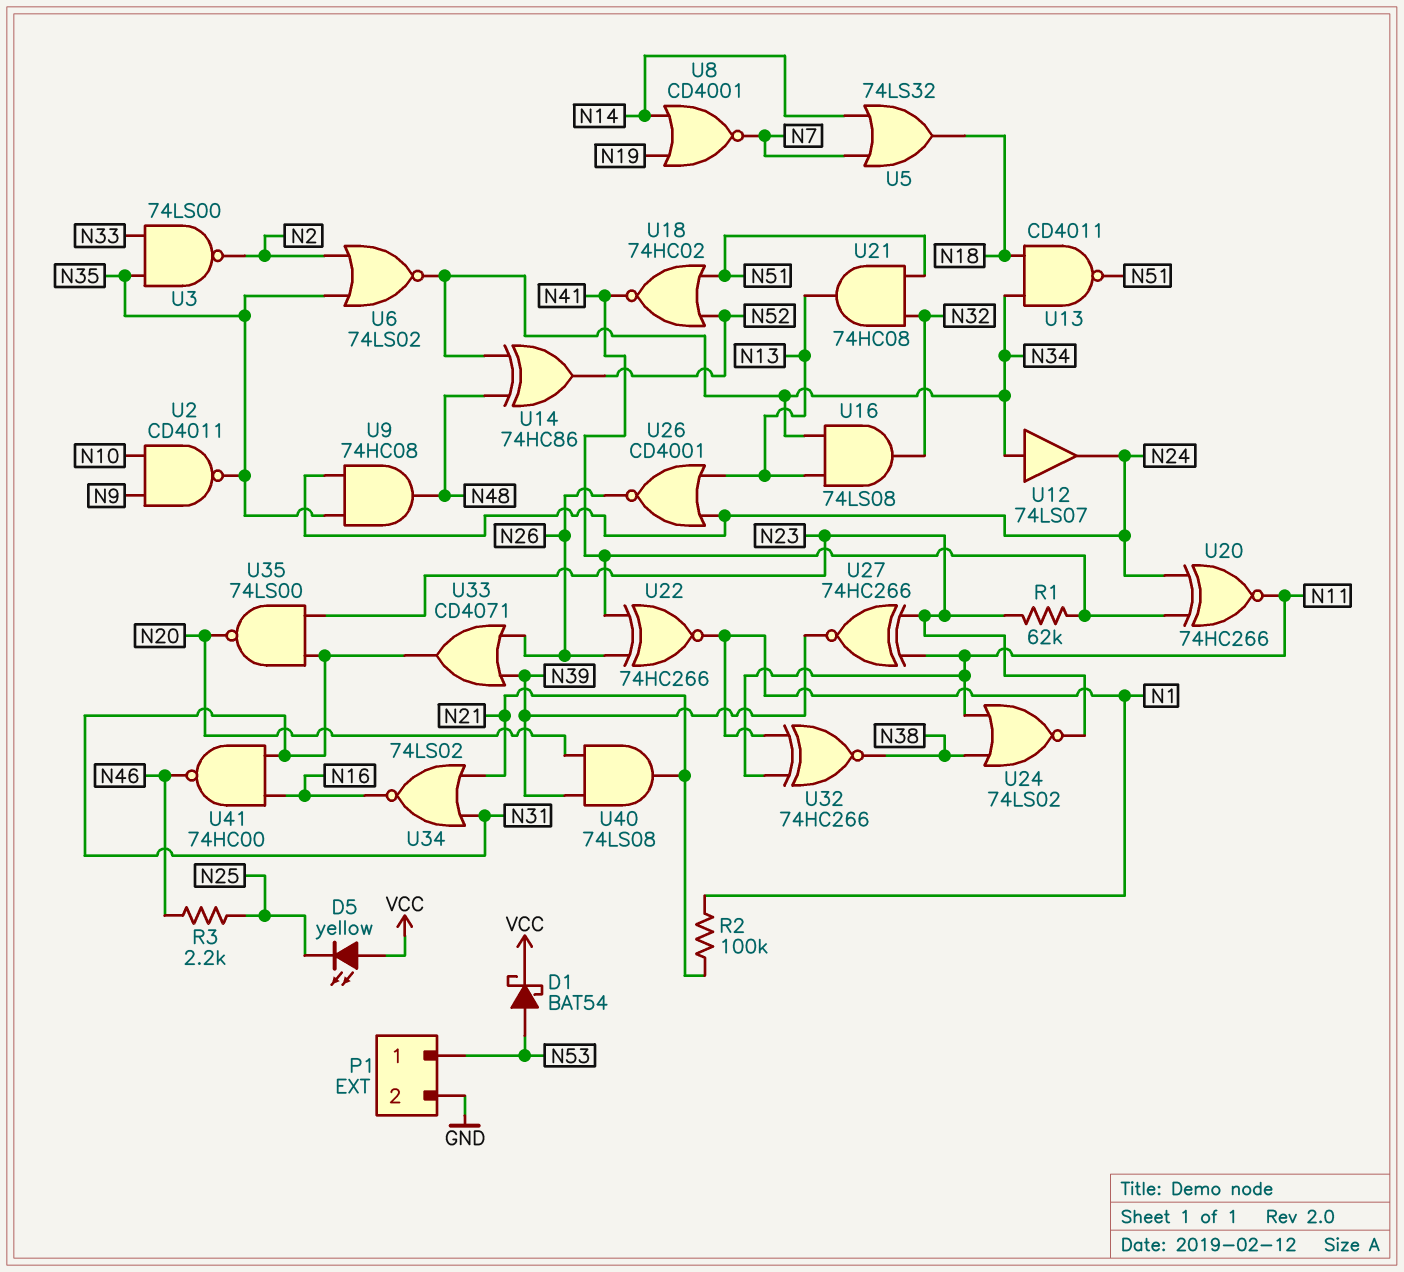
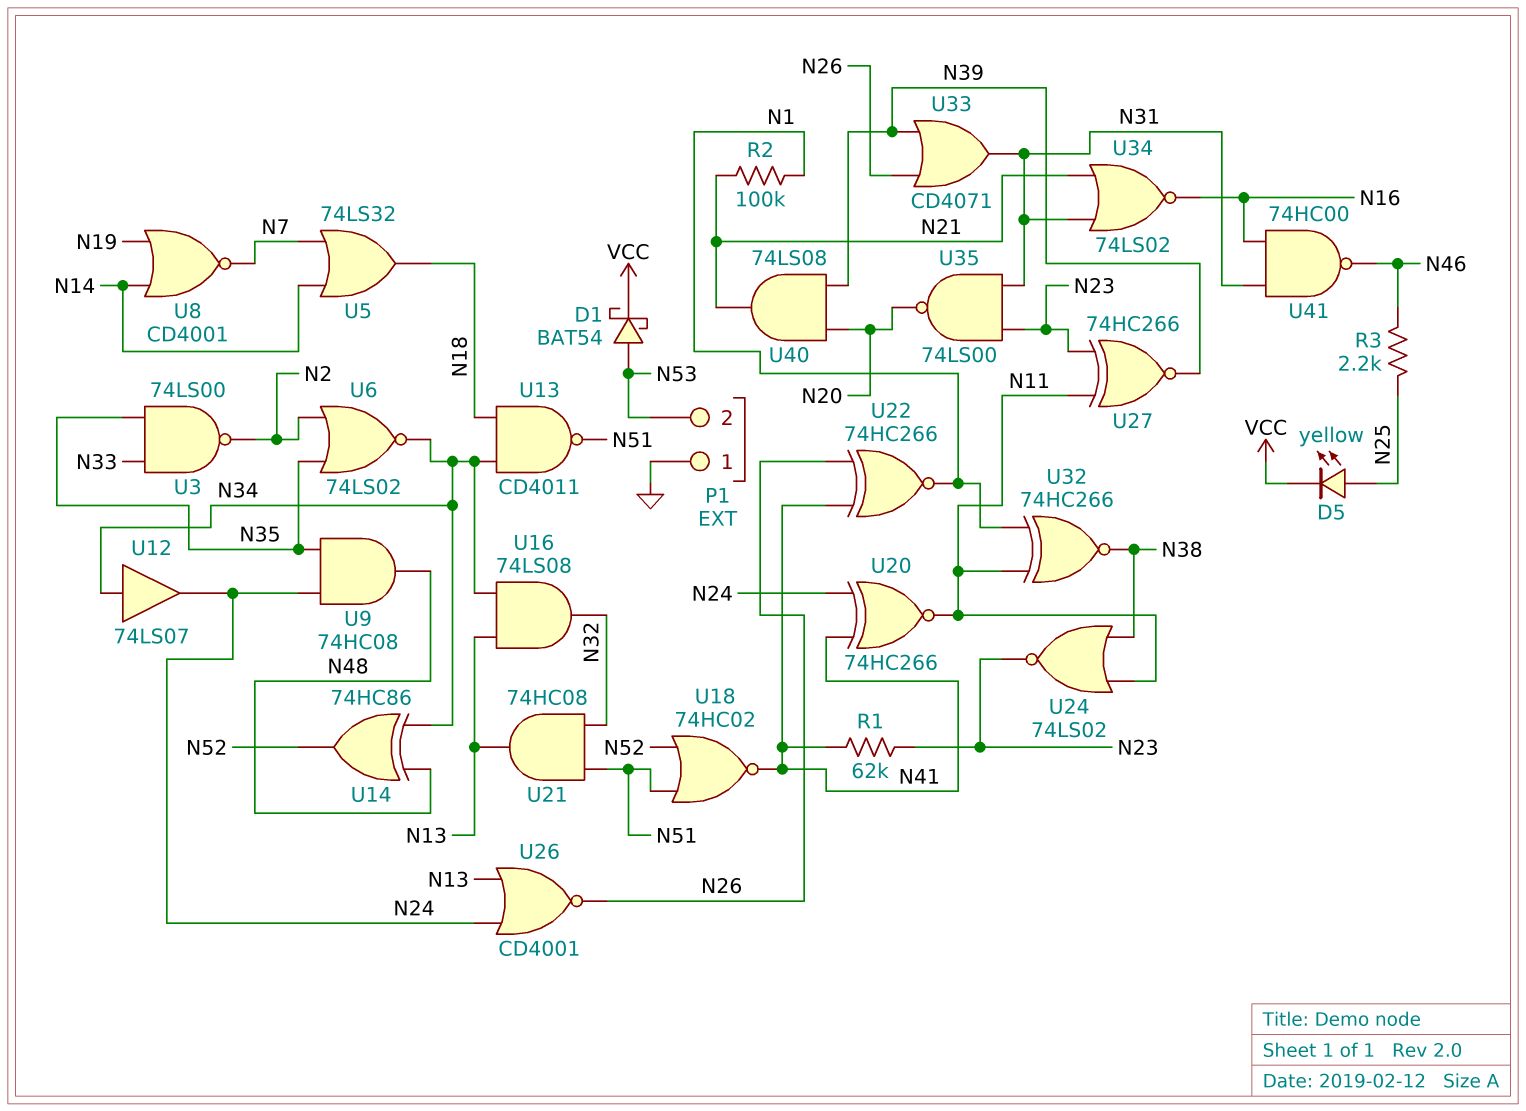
D5: LED yellow (A VCC, K N25) -> LED yellow (A N25, K VCC)
P1 pin 1: N53 -> GND
P1 pin 2: GND -> N53
U2: NAND CD4011 (in N9, in N10, out N35) -> none

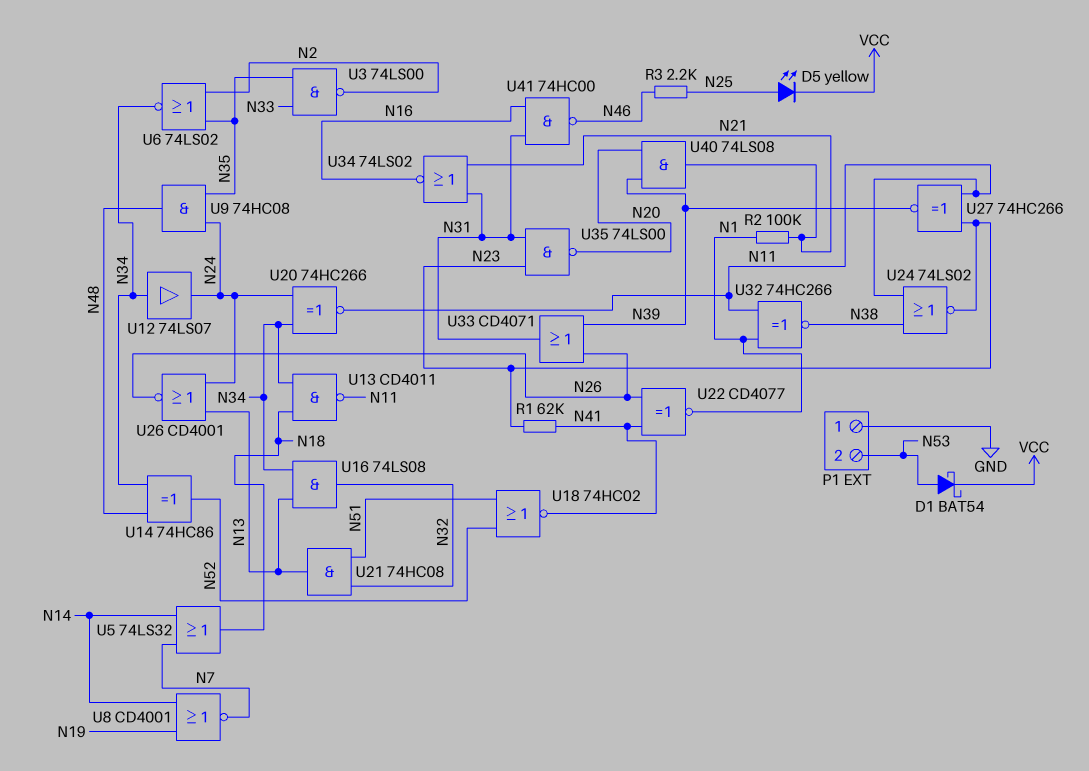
U13: NAND CD4011 (in N18, in N34, out N51) -> NAND CD4011 (in N18, in N34, out N11)
U20: XNOR 74HC266 (in N24, in N41, out N11) -> XNOR 74HC266 (in N24, in N34, out N11)
U22: XNOR 74HC266 (in N26, in N41, out N1) -> XNOR CD4077 (in N26, in N41, out N1)

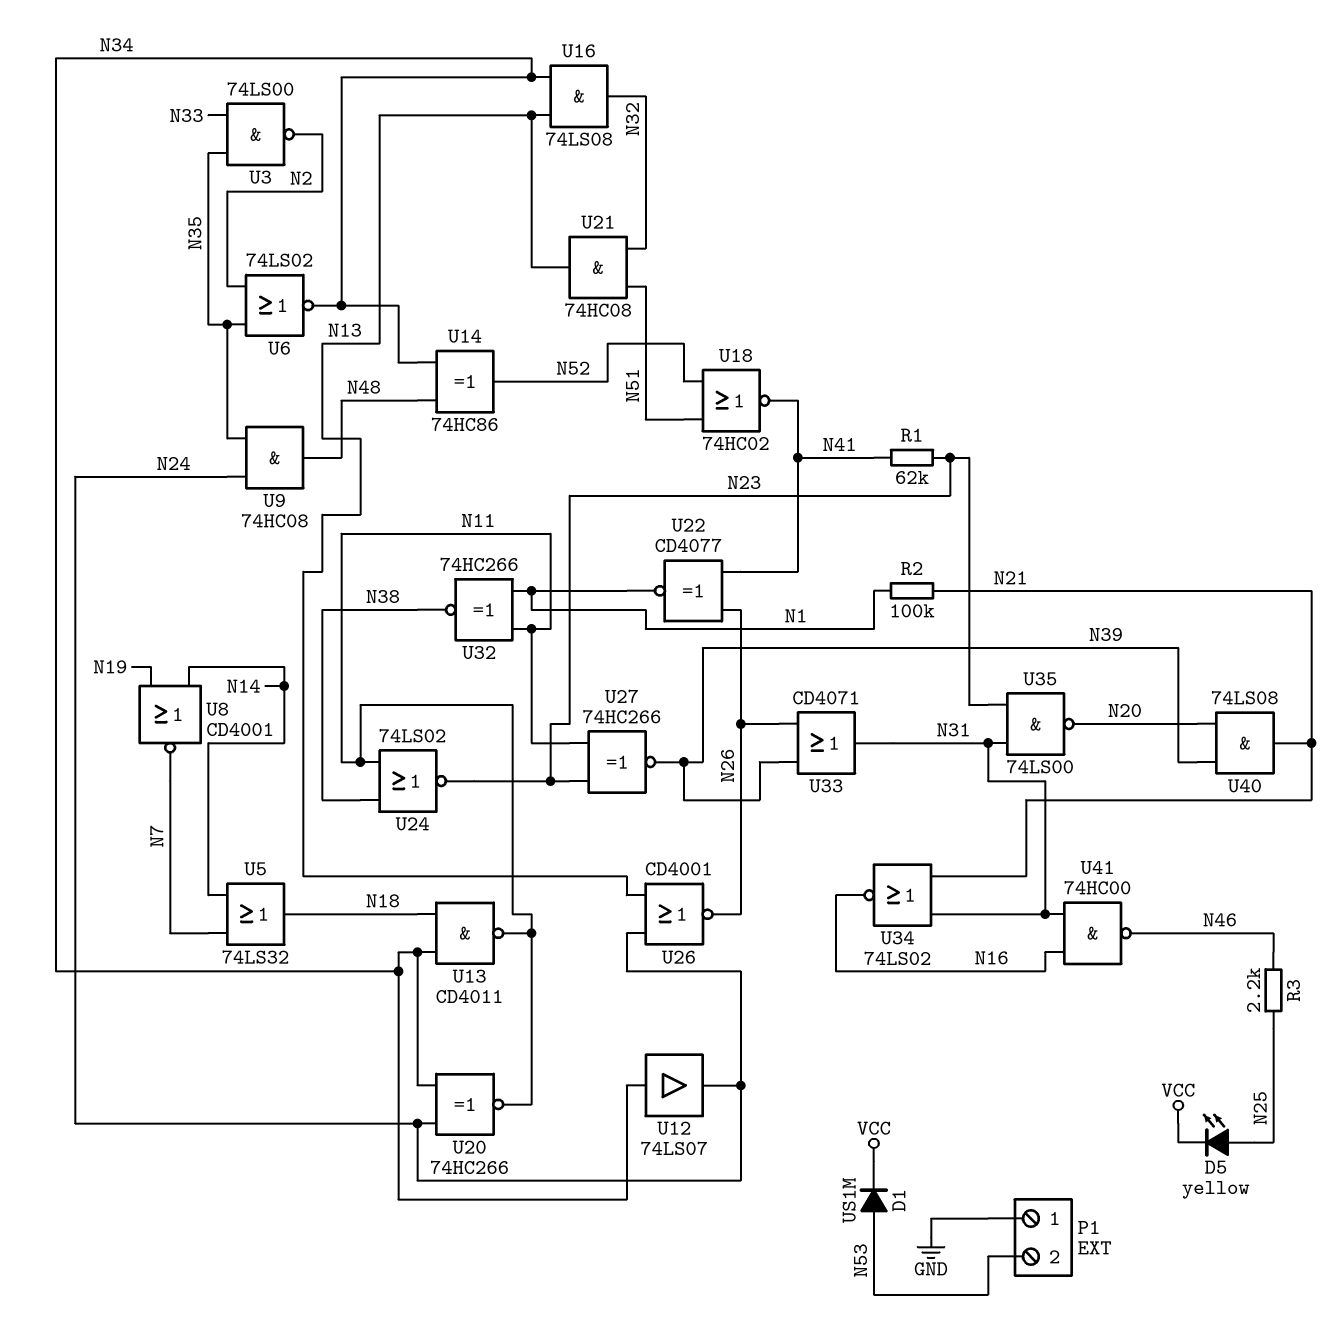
D1: schottky BAT54 (A N53, K VCC) -> diode US1M (A N53, K VCC)

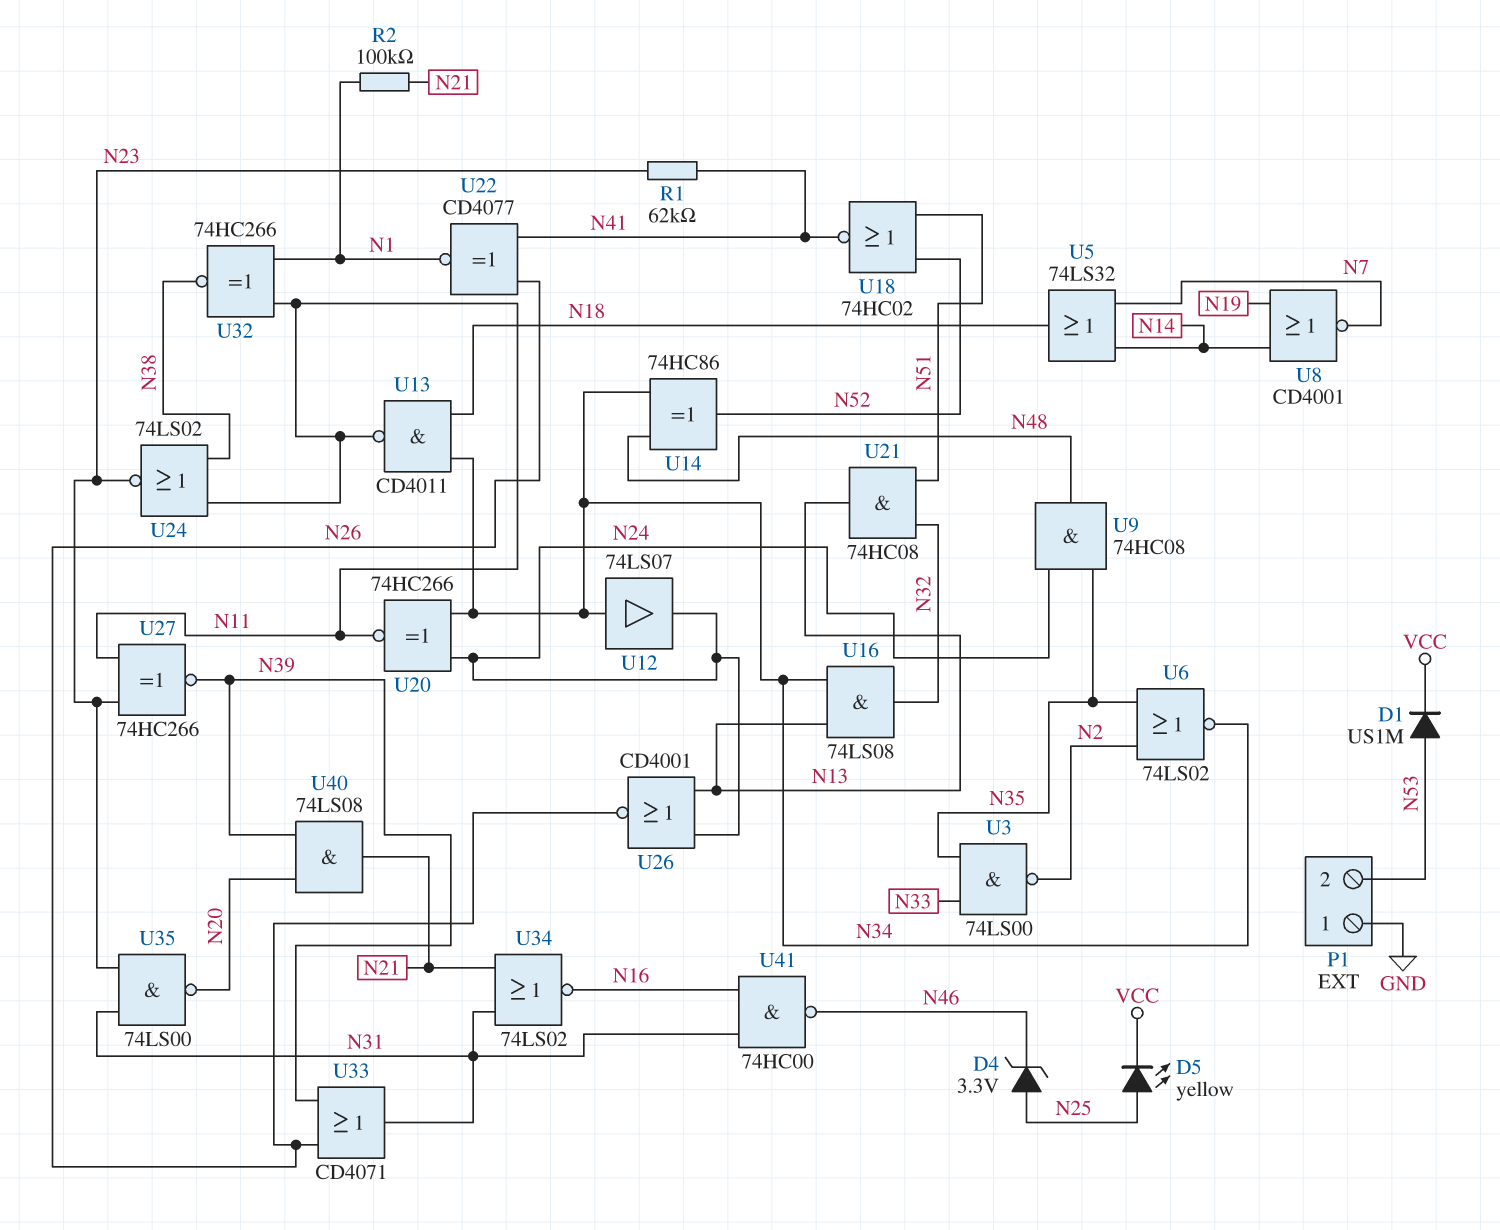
D4: none -> zener 3.3V (A N25, K N46)
R3: 2.2k (N25, N46) -> none

